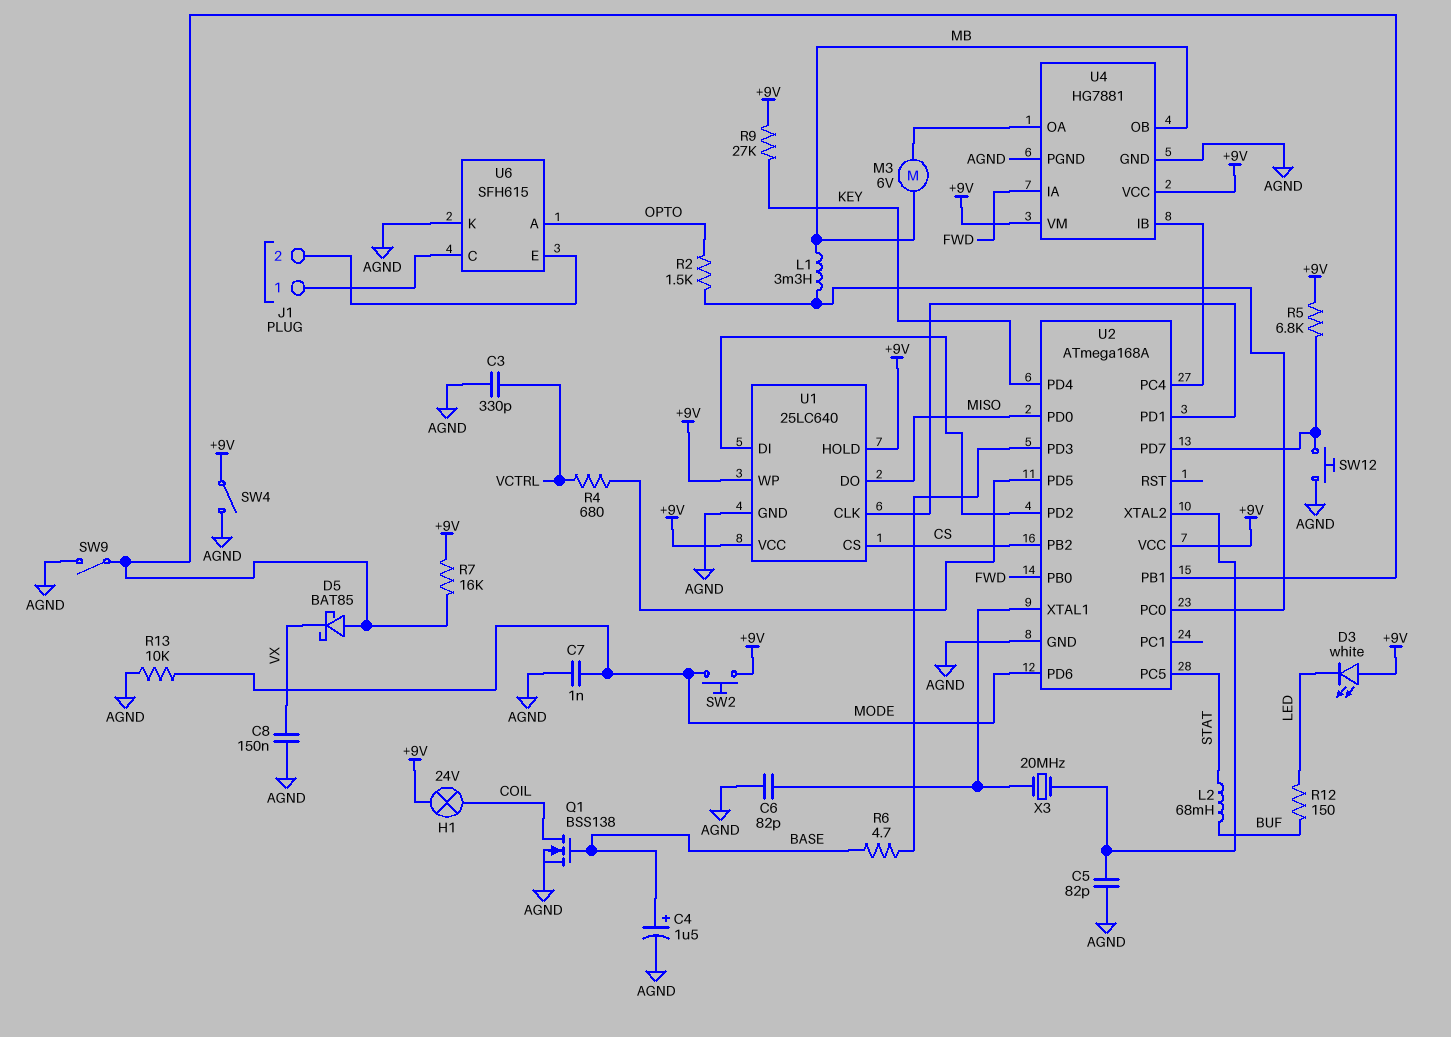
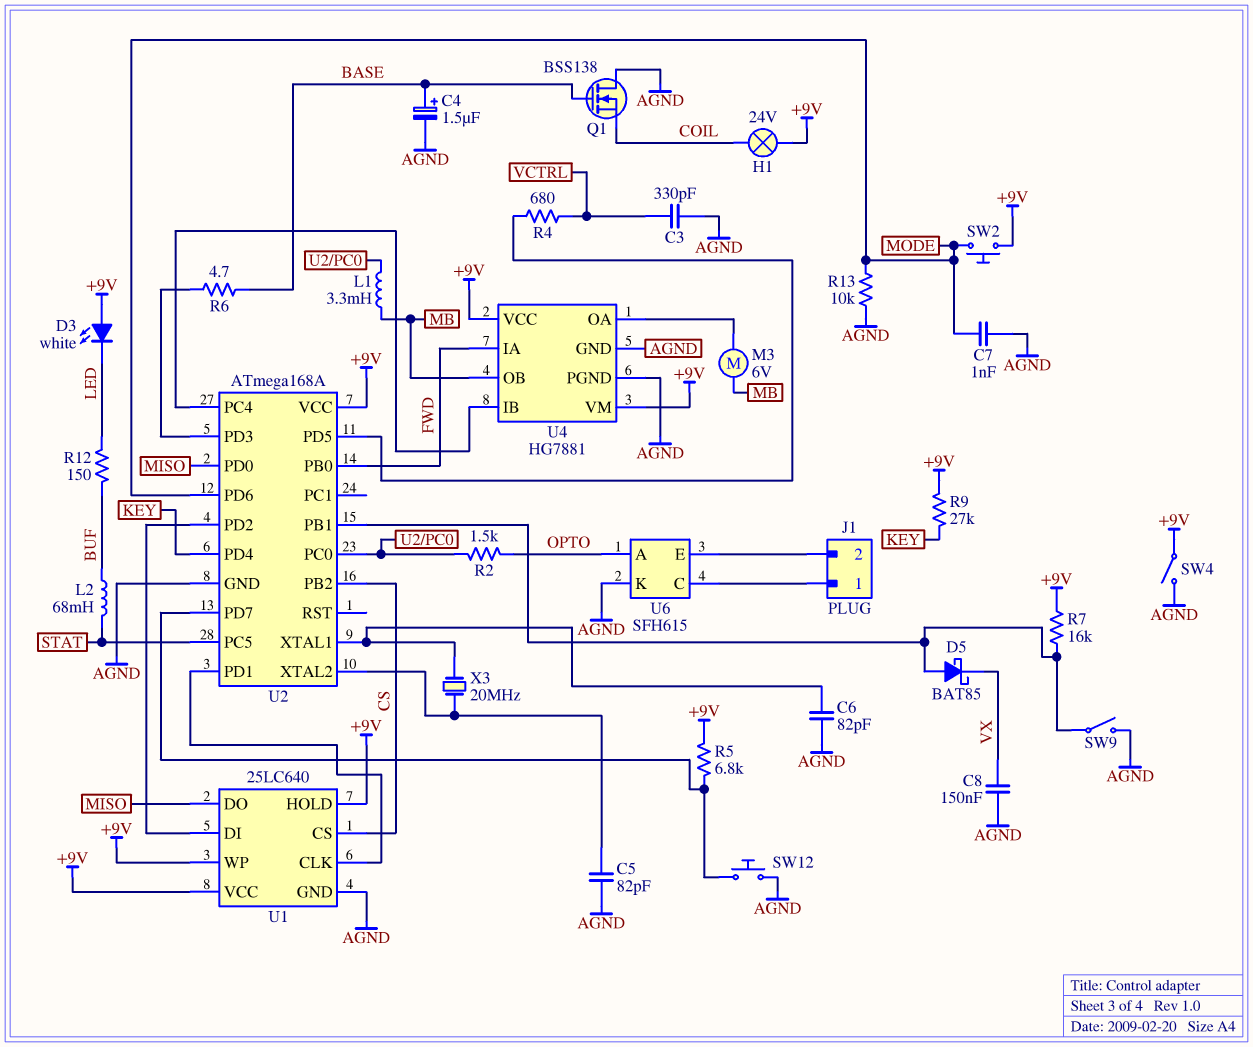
Q1: NMOS BSS138 (G BASE, D COIL, S AGND) -> NMOS BSS138 (G BASE, D AGND, S COIL)

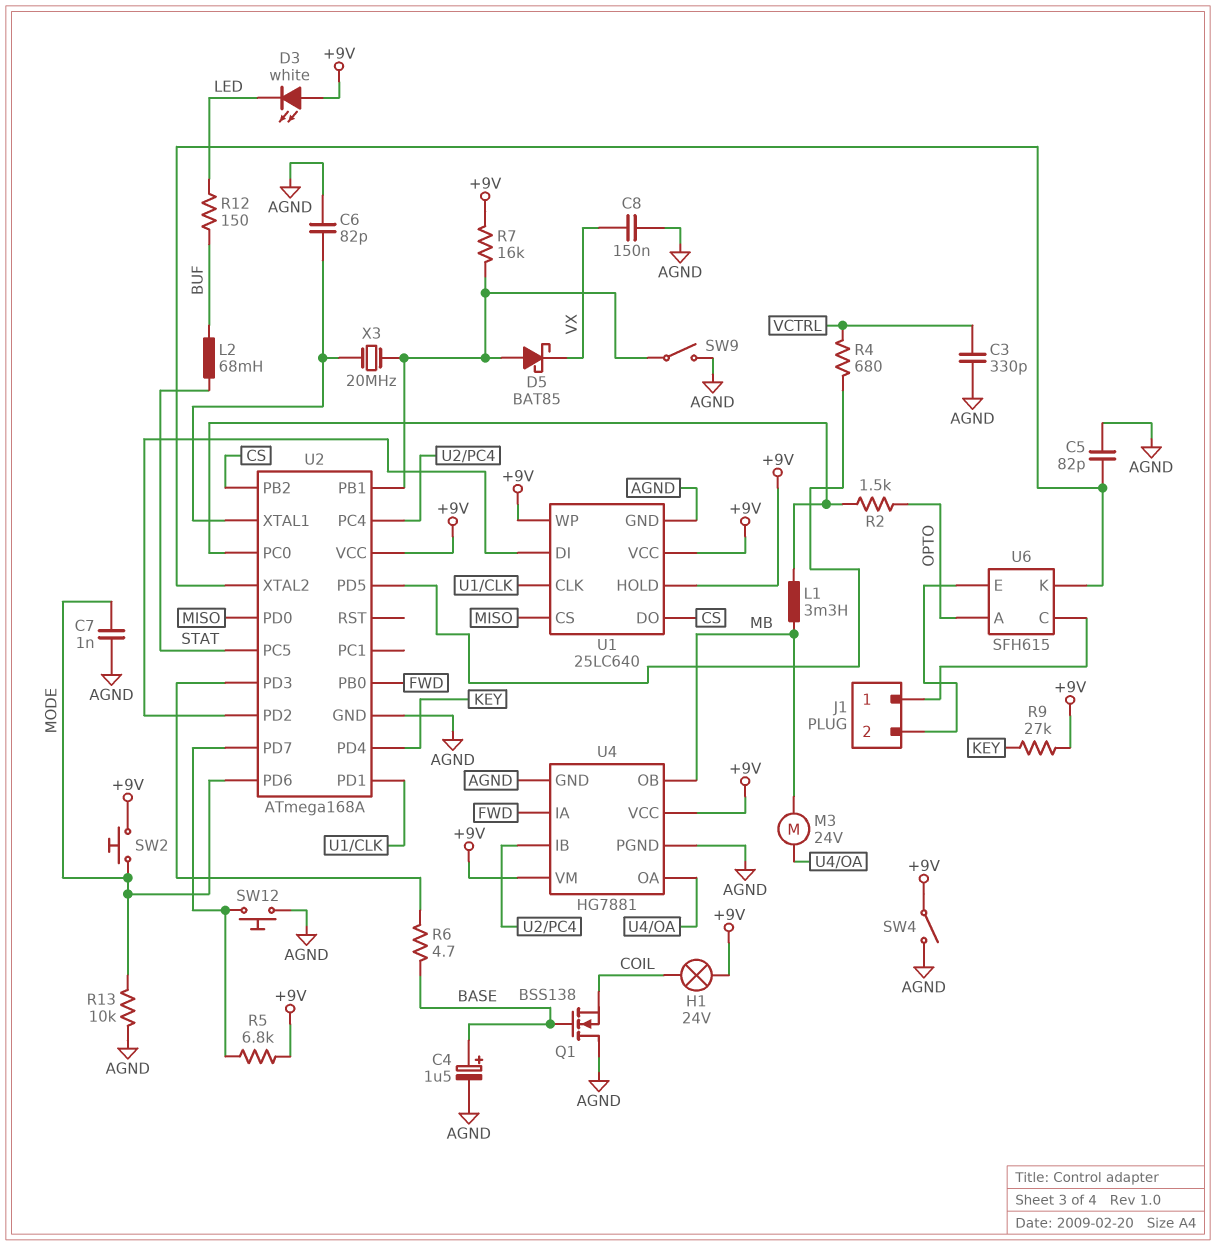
M3: motor 6V (MB, U4/OA) -> motor 24V (MB, U4/OA)
U1 pin CS: CS -> MISO
U1 pin DO: MISO -> CS
U6 pin K: AGND -> U2/XTAL2
X3: 20MHz (U2/XTAL1, U2/XTAL2) -> 20MHz (U2/PB1, U2/XTAL1)

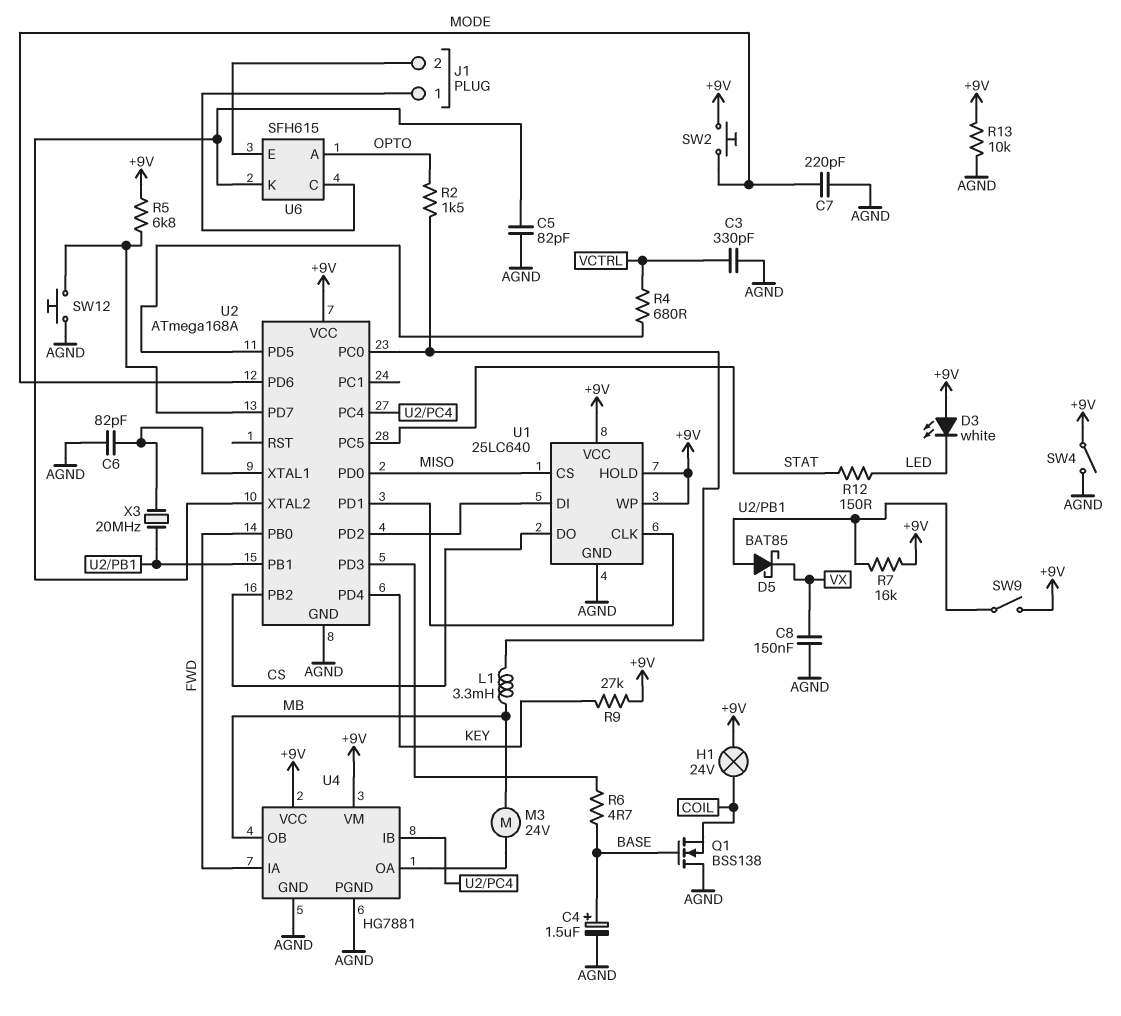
C7: 1nF (AGND, MODE) -> 220pF (AGND, MODE)
L2: 68mH (BUF, STAT) -> none
R12: 150 (BUF, LED) -> 150 (LED, STAT)
R13: 10k (AGND, MODE) -> 10k (+9V, AGND)
SW9: switch (AGND, U2/PB1) -> switch (+9V, U2/PB1)

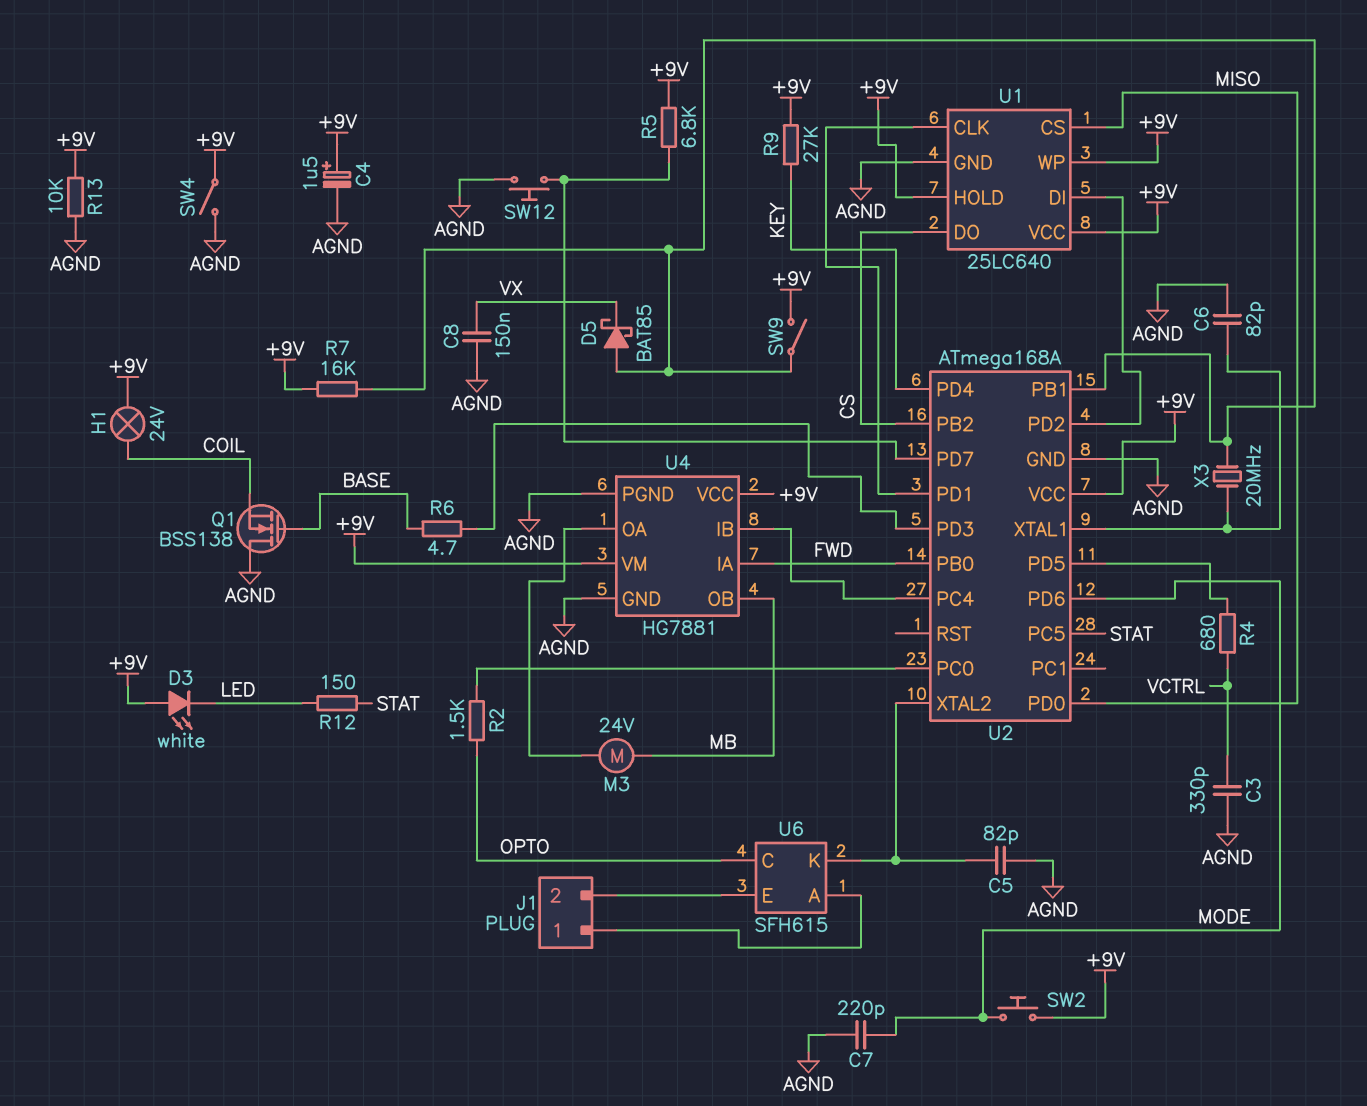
C4: 1.5uF (plus BASE, minus AGND) -> 1.5uF (plus +9V, minus AGND)
L1: 3.3mH (MB, U2/PC0) -> none
U6 pin A: OPTO -> J1/1
U6 pin C: J1/1 -> OPTO

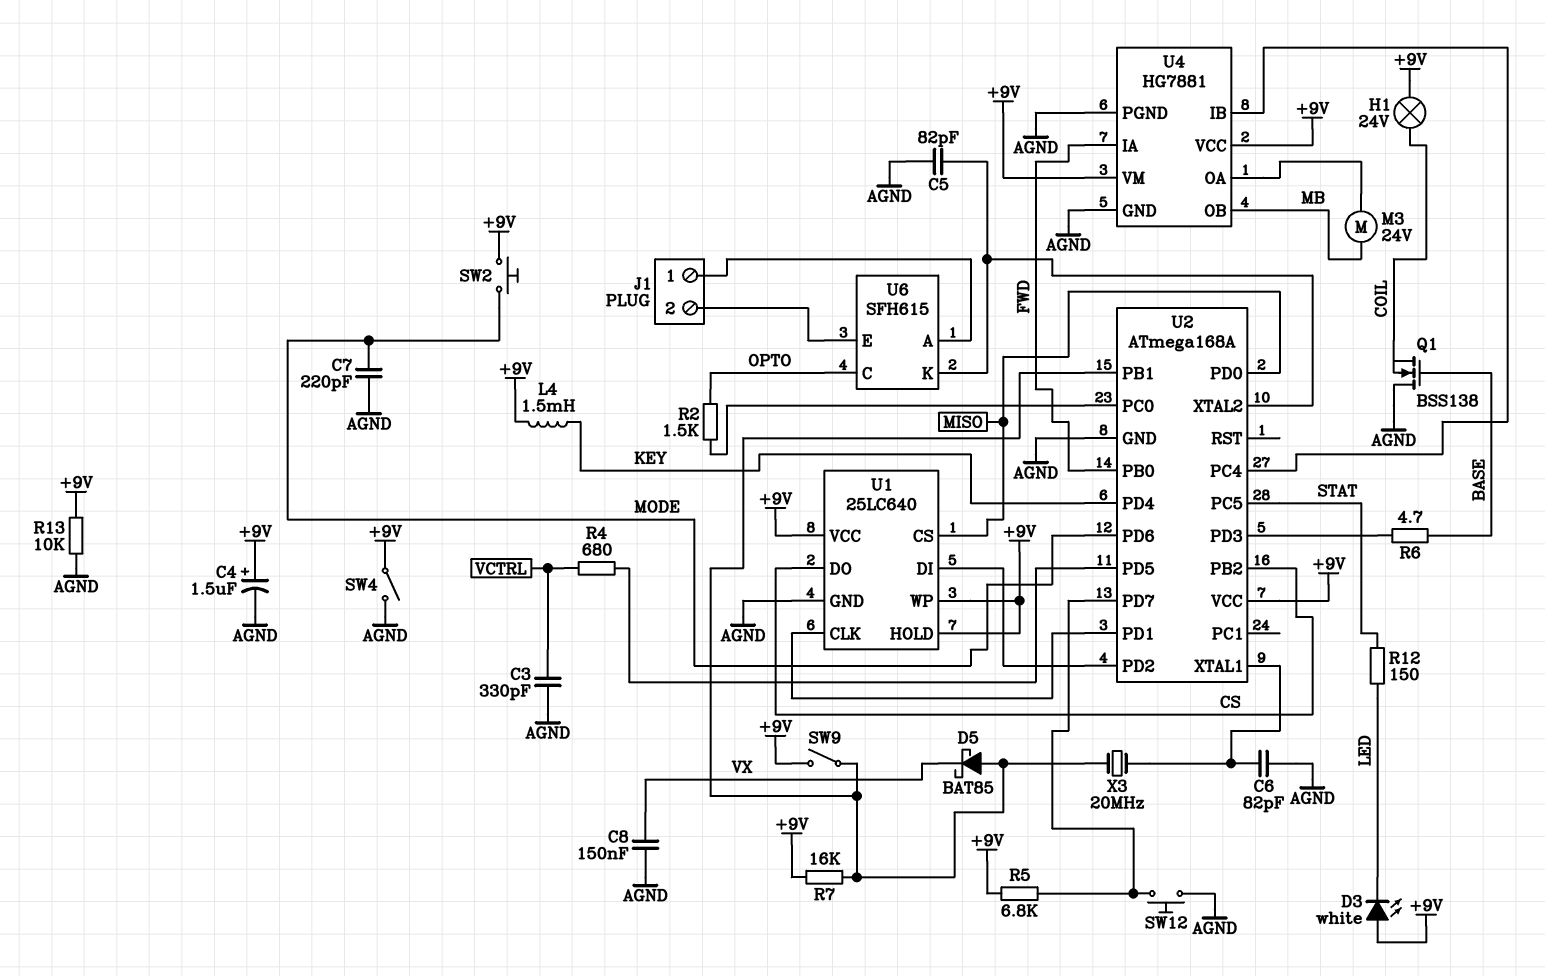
L4: none -> 1.5mH (+9V, KEY)
R9: 27k (+9V, KEY) -> none

